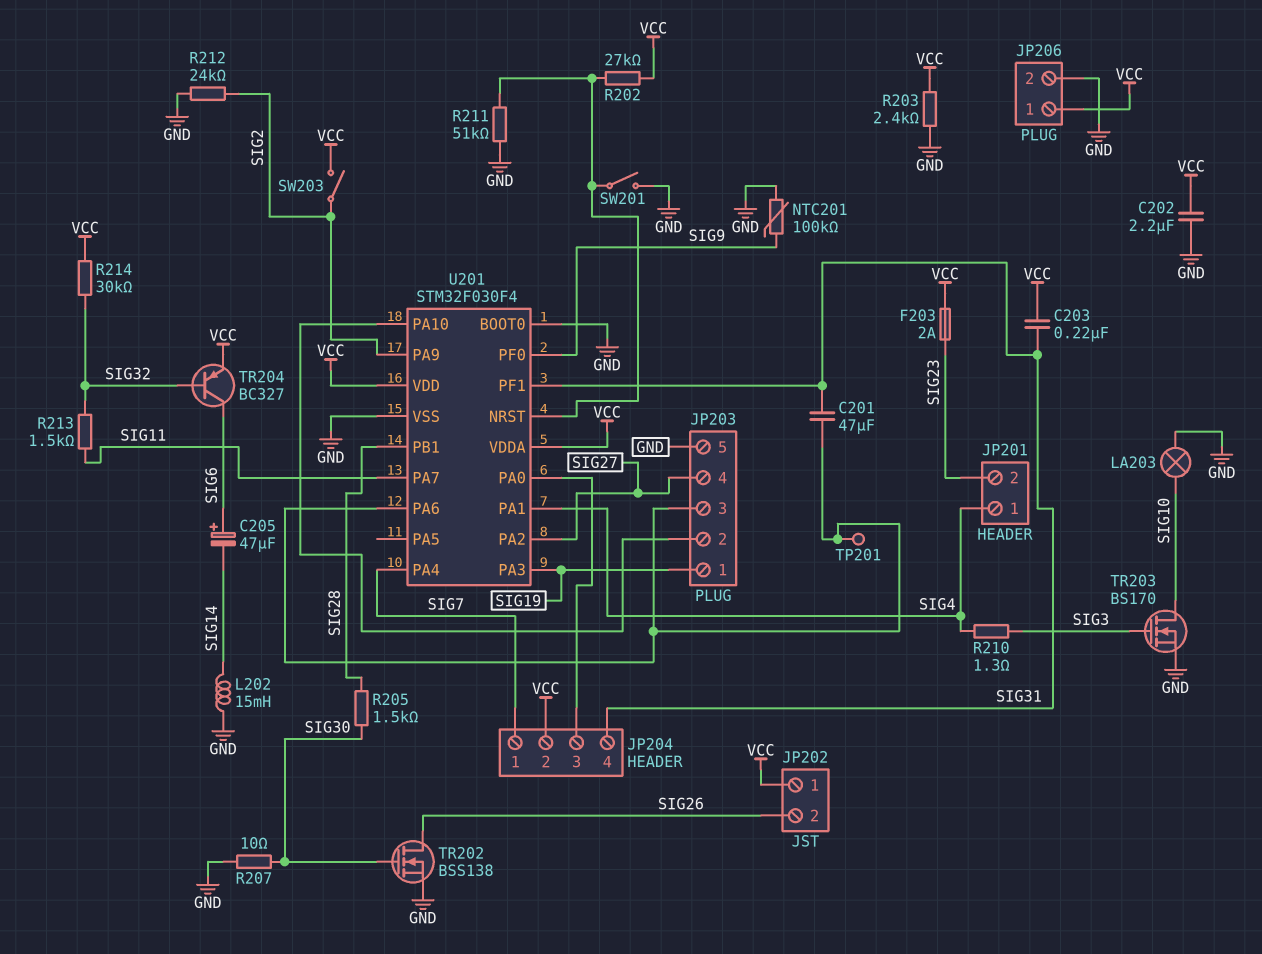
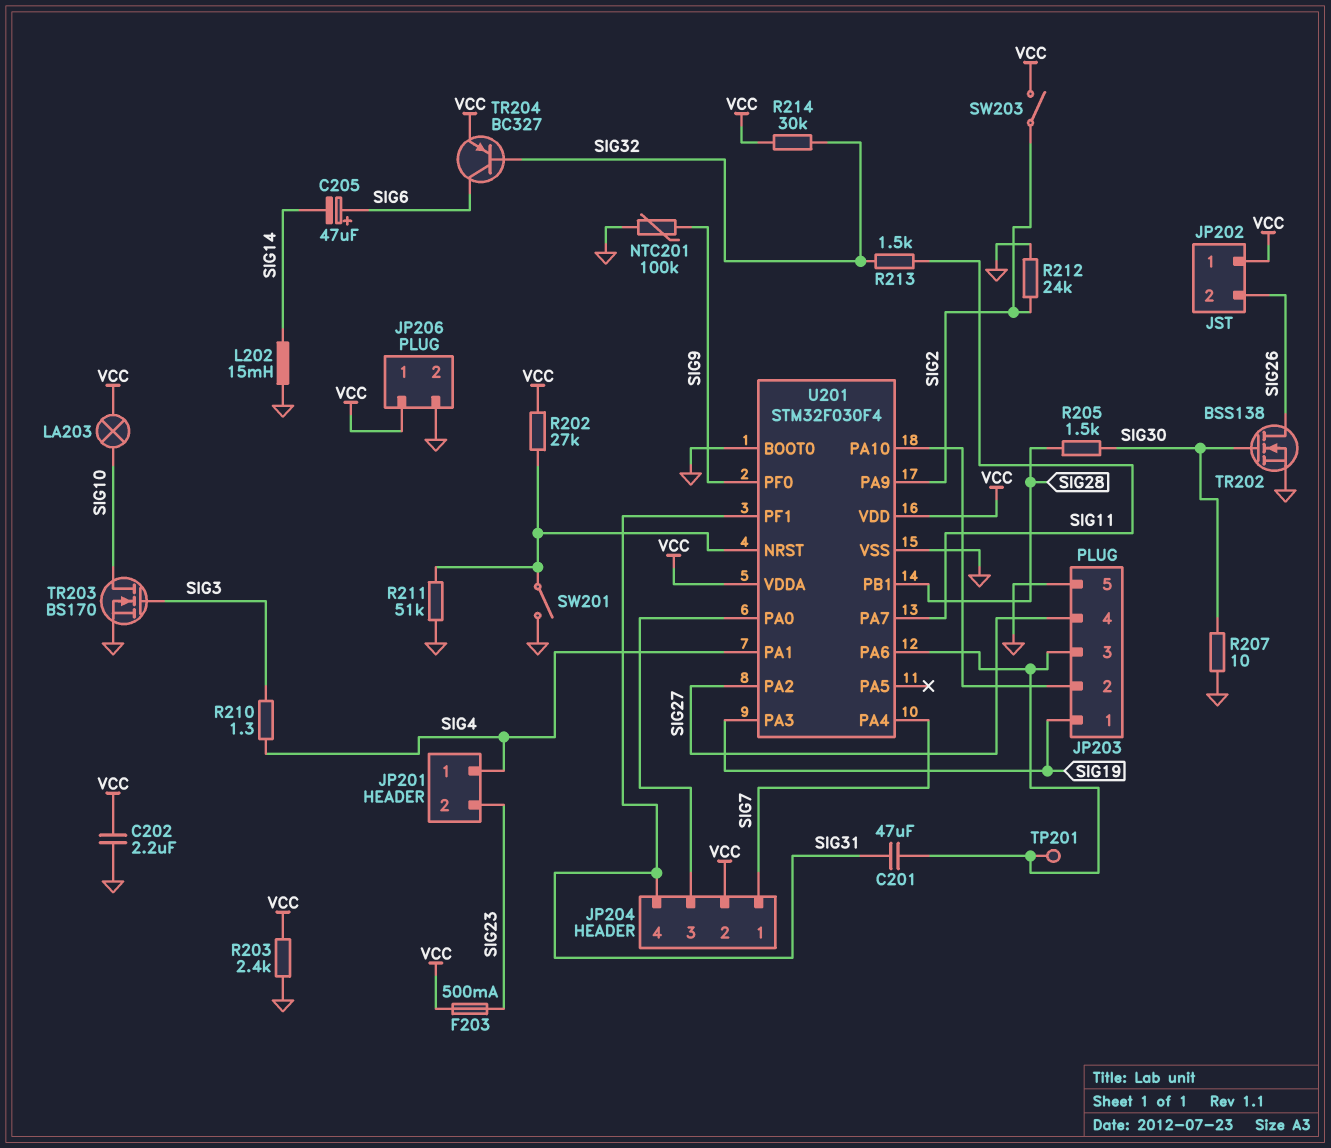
C203: 220nF (SIG31, VCC) -> none
F203: 2A (SIG23, VCC) -> 500mA (SIG23, VCC)
LA203: lamp (GND, SIG10) -> lamp (SIG10, VCC)

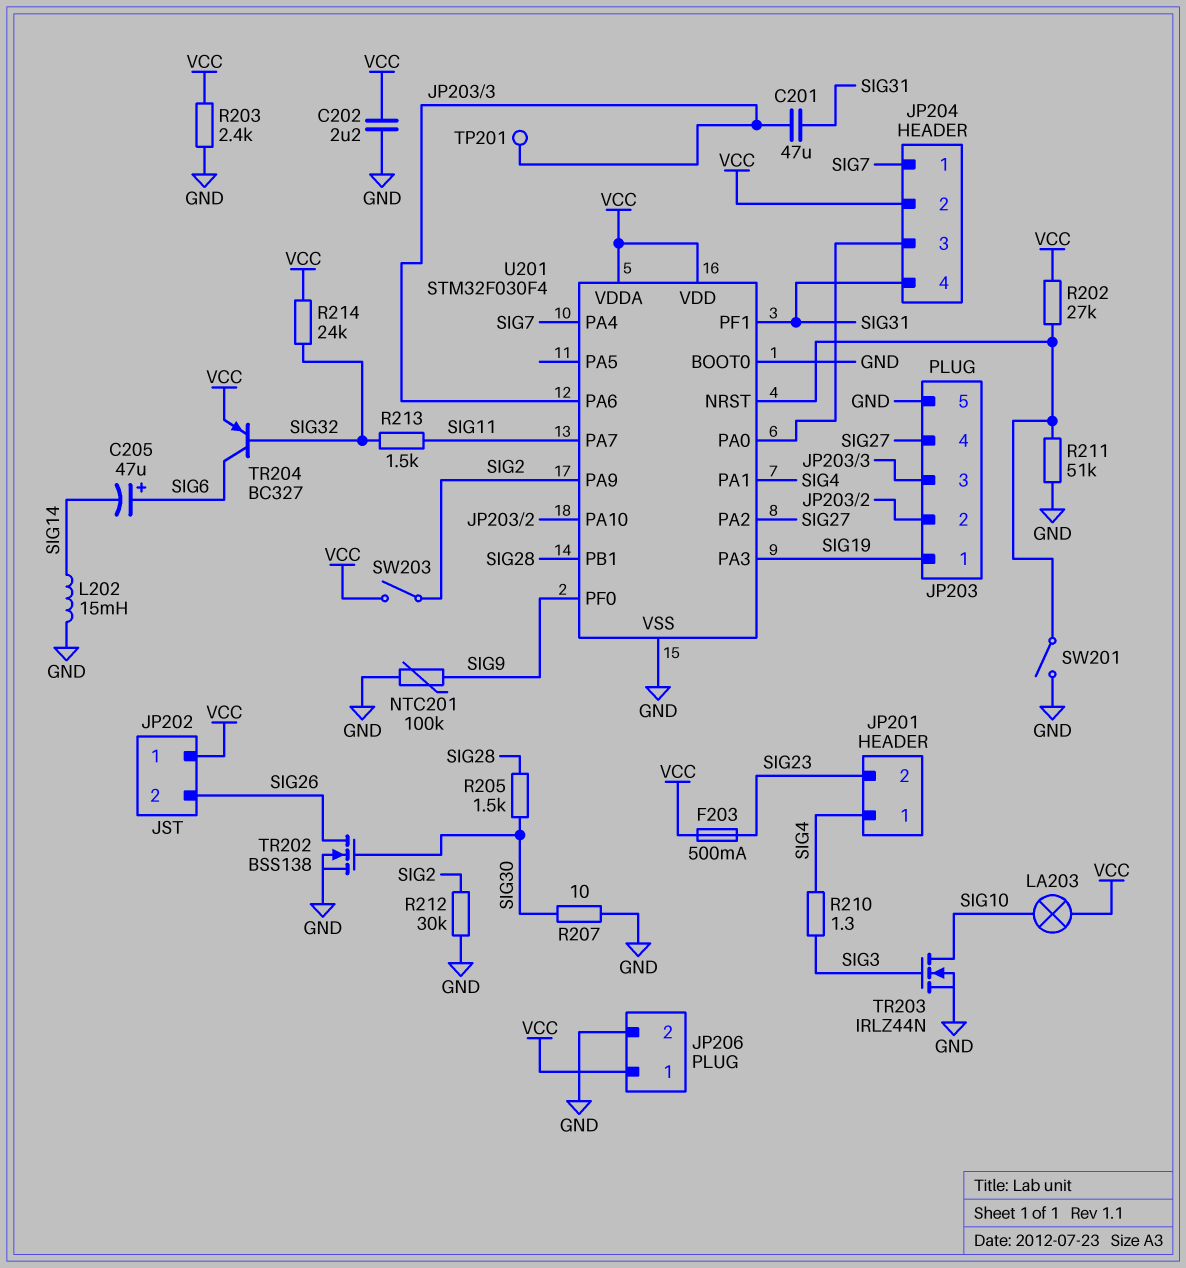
R212: 24k (GND, SIG2) -> 30k (GND, SIG2)
R214: 30k (SIG32, VCC) -> 24k (SIG32, VCC)
TR203: NMOS BS170 (G SIG3, D SIG10, S GND) -> NMOS IRLZ44N (G SIG3, D SIG10, S GND)

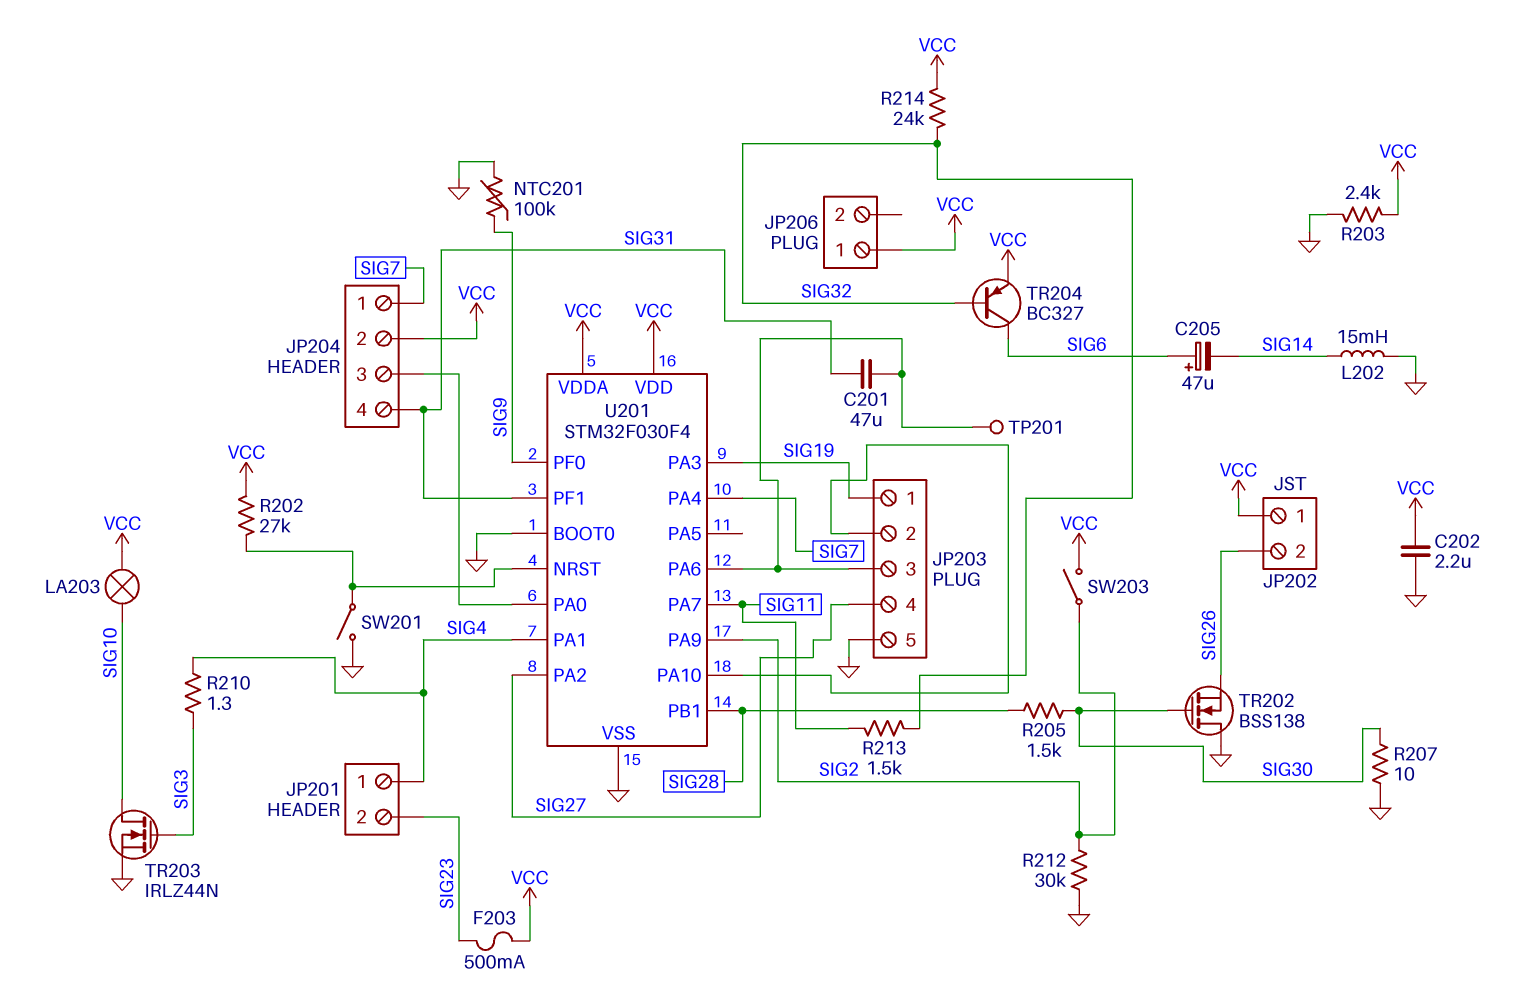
JP206 pin 2: GND -> none
R211: 51k (GND, U201/NRST) -> none
TR202: NMOS BSS138 (G SIG30, D SIG26, S GND) -> NMOS BSS138 (G SIG30, D GND, S SIG26)

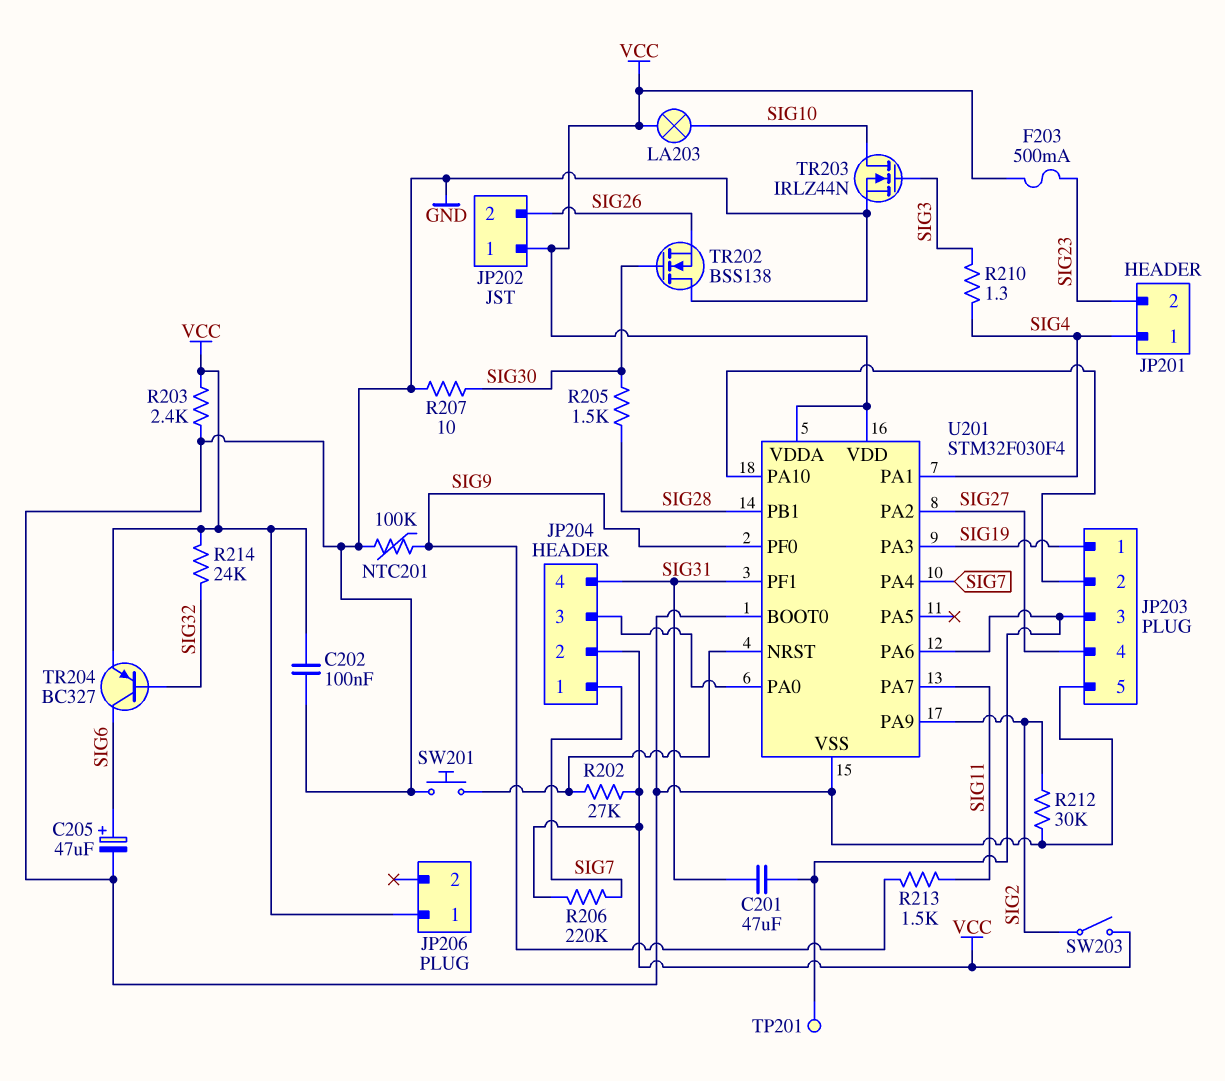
C202: 2.2uF (GND, VCC) -> 100nF (GND, VCC)
C205: 47uF (plus SIG6, minus SIG14) -> 47uF (plus SIG6, minus GND)
L202: 15mH (GND, SIG14) -> none
R206: none -> 220k (SIG7, VCC)
R213: 1.5k (SIG11, SIG32) -> 1.5k (SIG9, SIG11)
SW201: switch (GND, U201/NRST) -> button (GND, U201/NRST)

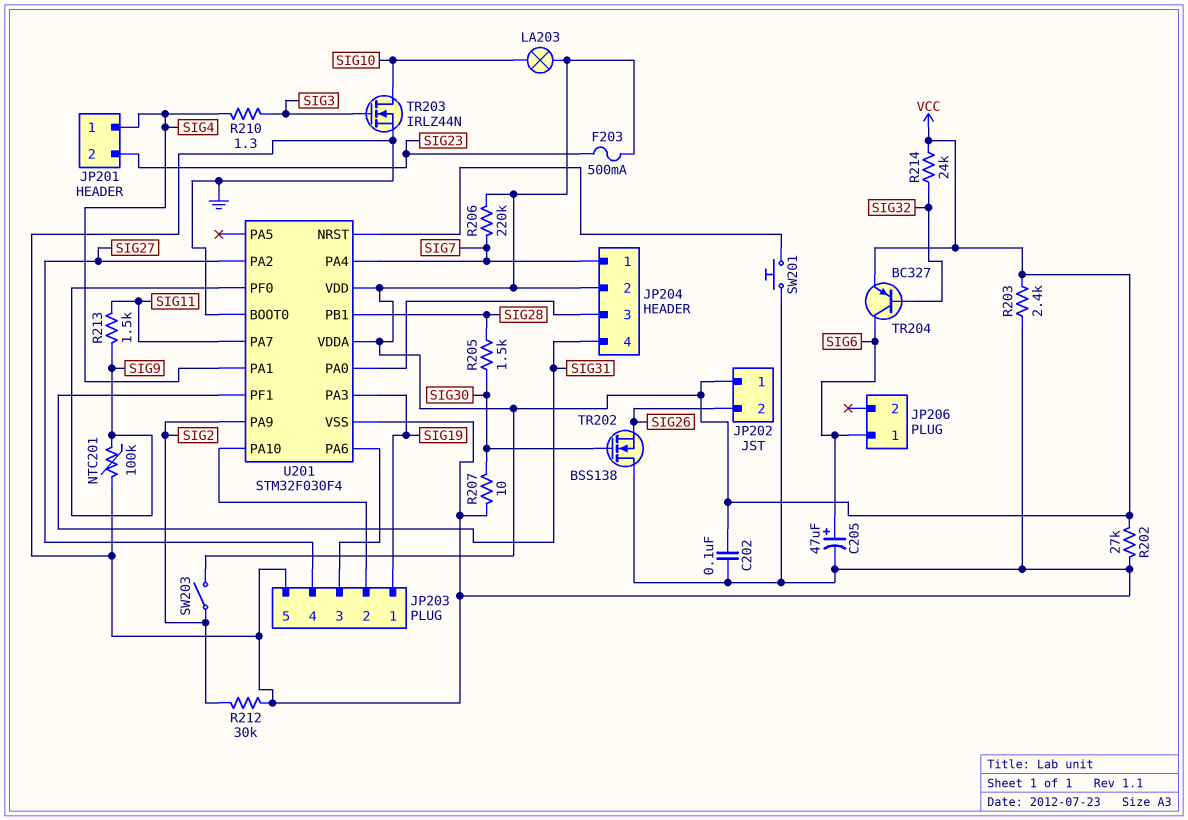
C201: 47uF (JP203/3, SIG31) -> none
JP206 pin 1: VCC -> SIG6
R202: 27k (U201/NRST, VCC) -> 27k (GND, VCC)
TP201: test point (JP203/3) -> none

